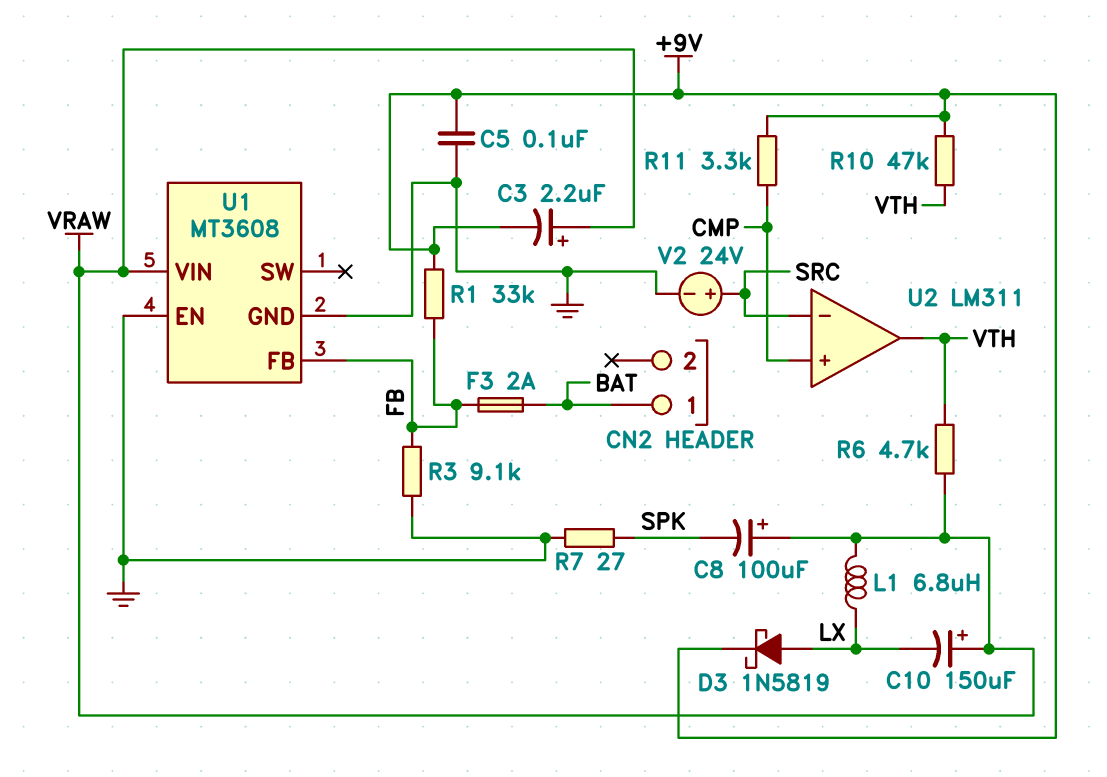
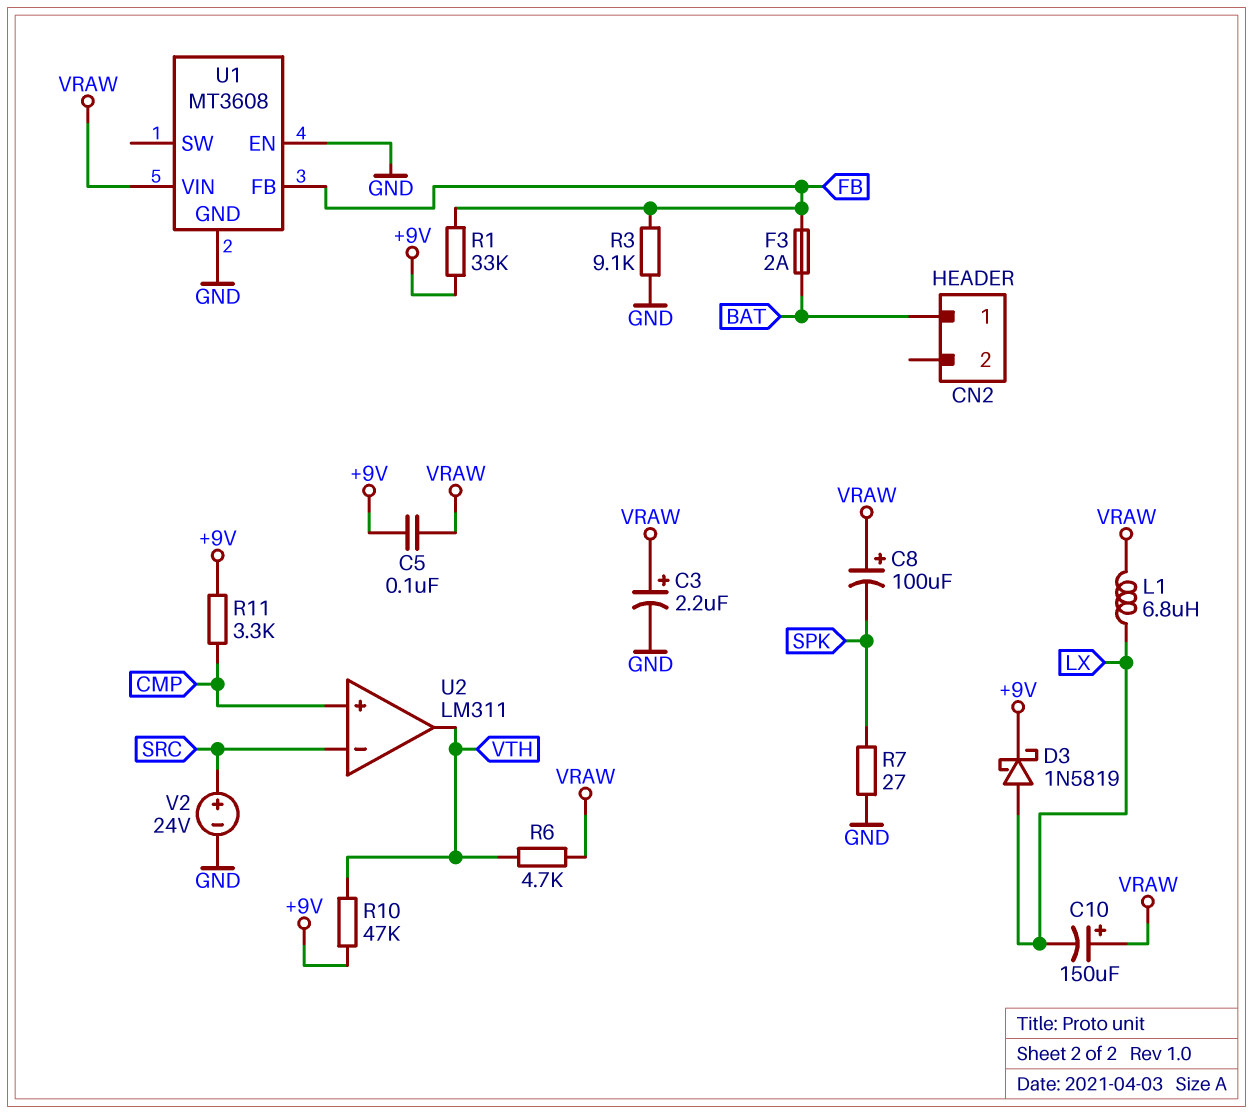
C3: 2.2uF (plus VRAW, minus +9V) -> 2.2uF (plus VRAW, minus GND)
C5: 100nF (+9V, GND) -> 100nF (+9V, VRAW)

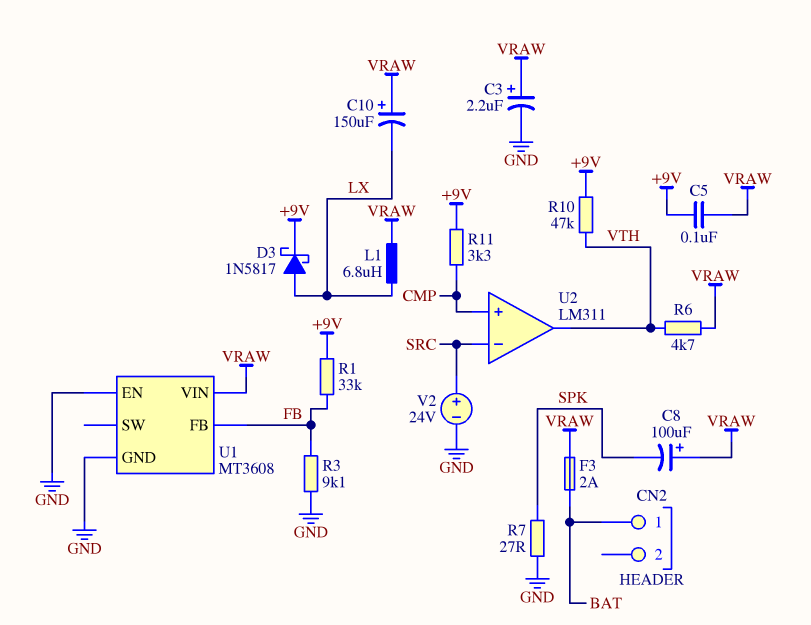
D3: schottky 1N5819 (A LX, K +9V) -> schottky 1N5817 (A LX, K +9V)
F3: 2A (BAT, FB) -> 2A (BAT, VRAW)

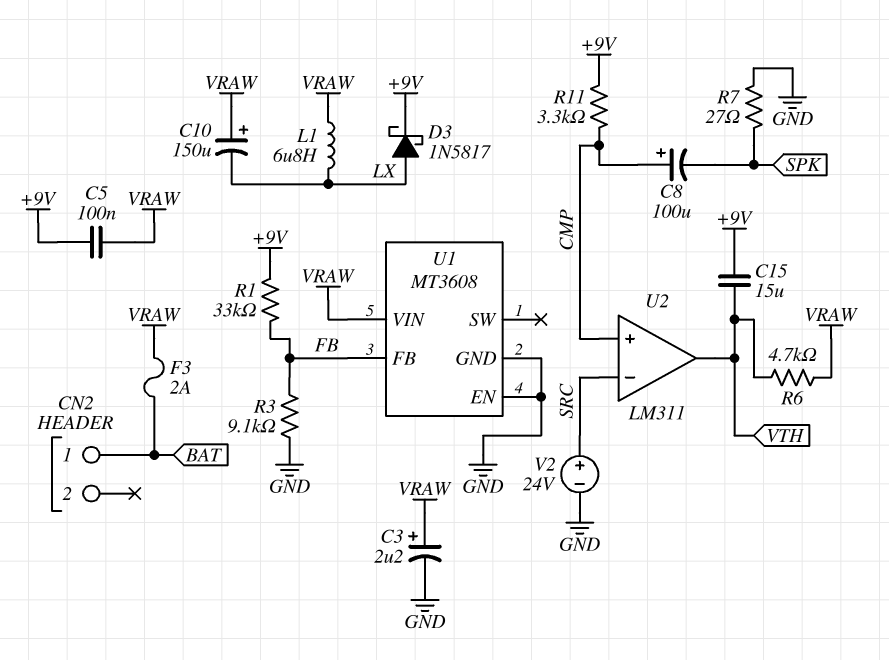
C8: 100uF (plus VRAW, minus SPK) -> 100uF (plus CMP, minus SPK)
C15: none -> 15uF (+9V, VTH)
R10: 47k (+9V, VTH) -> none

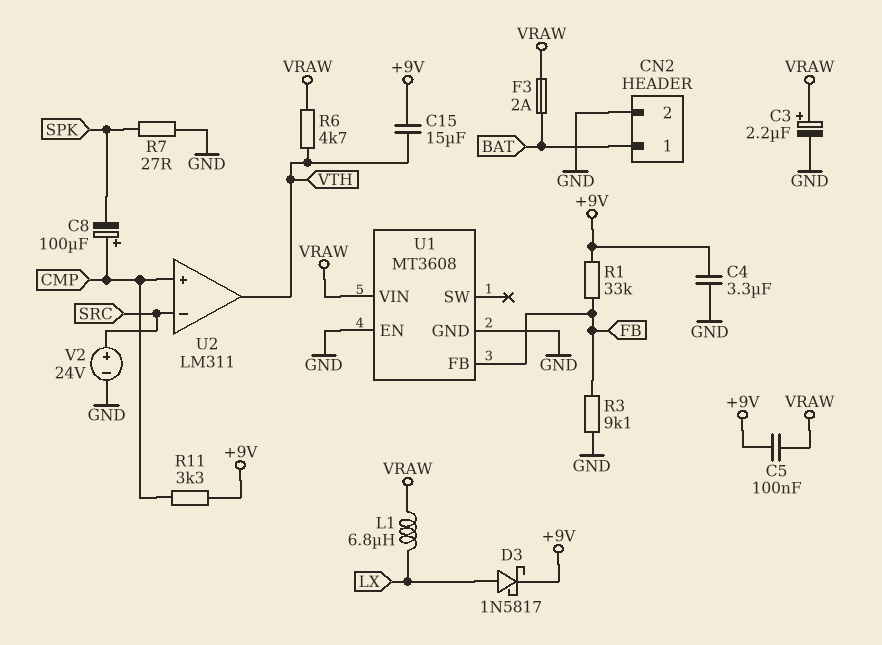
C4: none -> 3.3uF (+9V, GND)
C10: 150uF (plus VRAW, minus LX) -> none
CN2 pin 2: none -> GND

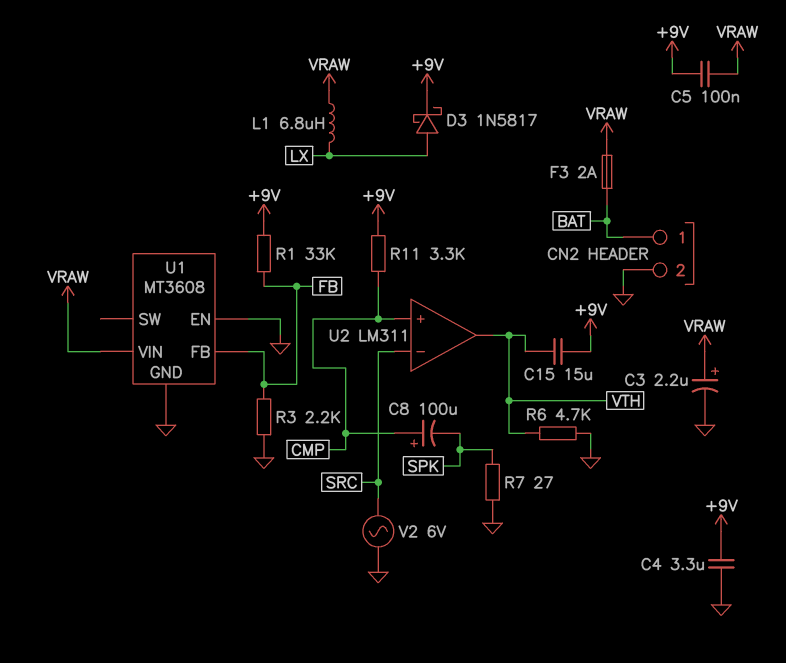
R3: 9.1k (FB, GND) -> 2.2k (FB, GND)
R6: 4.7k (VRAW, VTH) -> 4.7k (GND, VTH)
V2: 24V (plus SRC, minus GND) -> AC 6V (GND, SRC)

